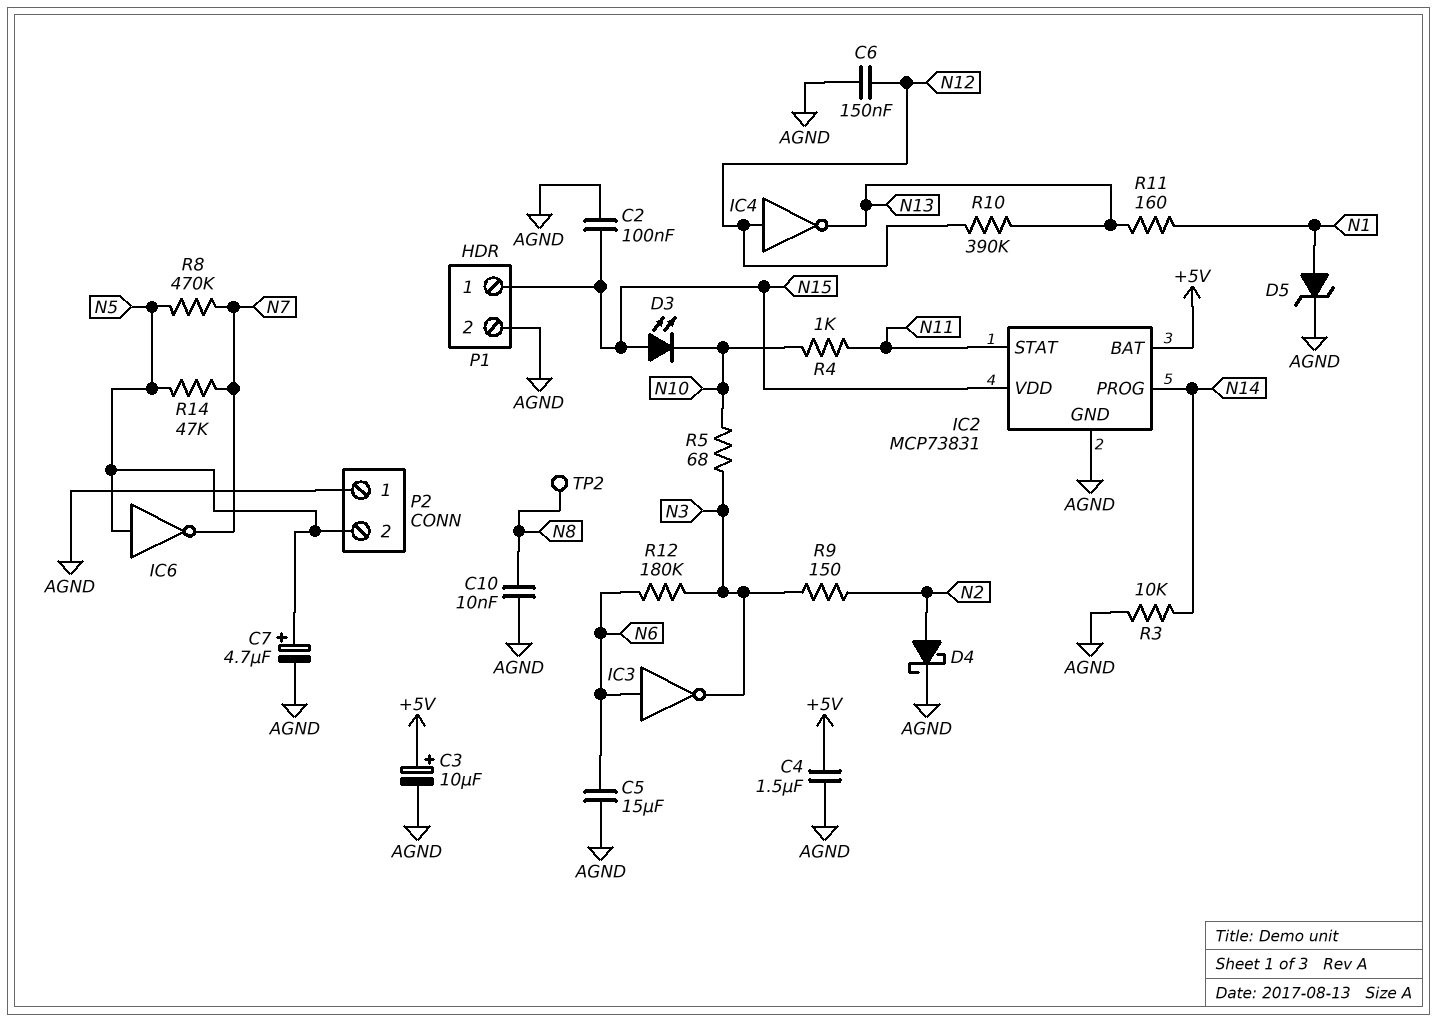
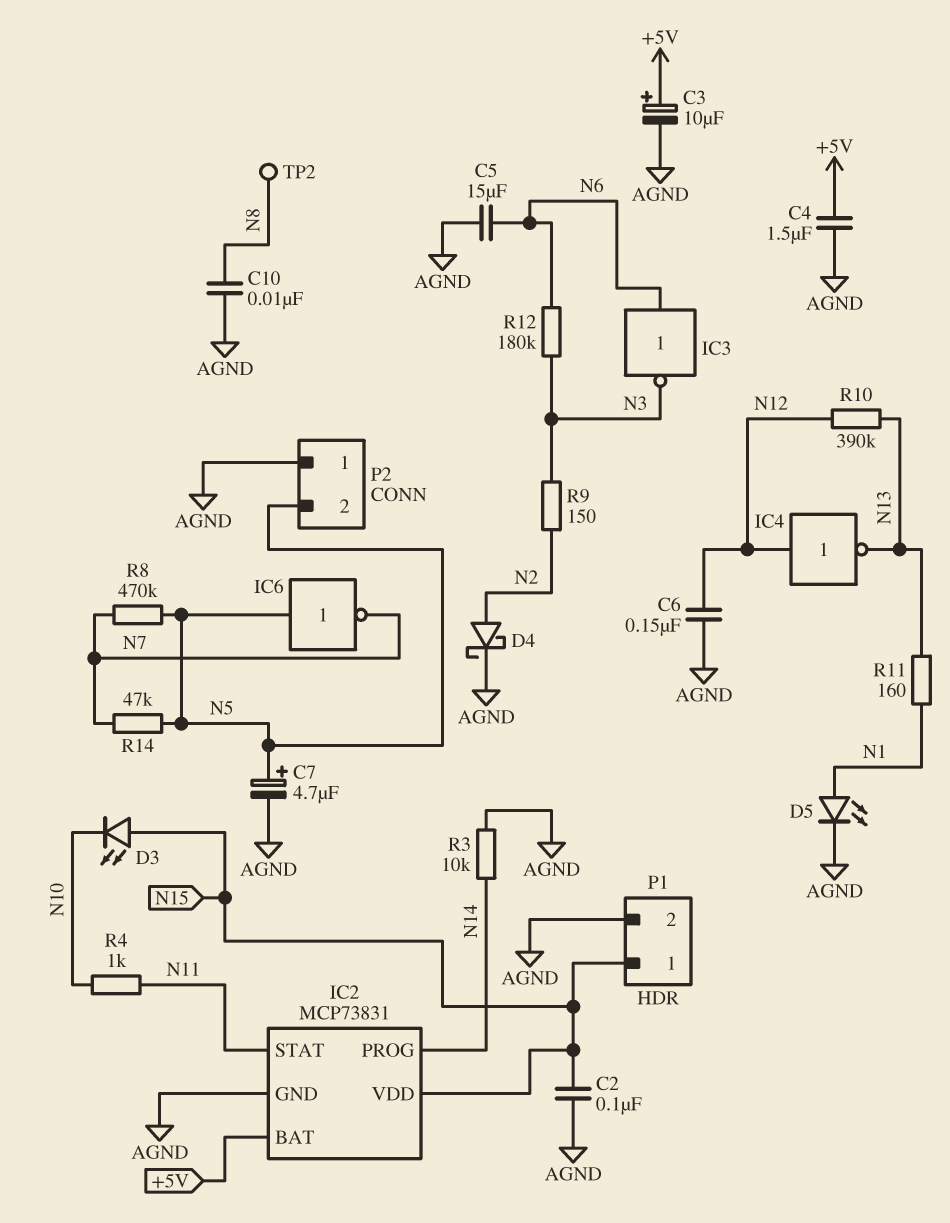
D5: zener (A N1, K AGND) -> LED (A N1, K AGND)
R5: 68 (N3, N10) -> none

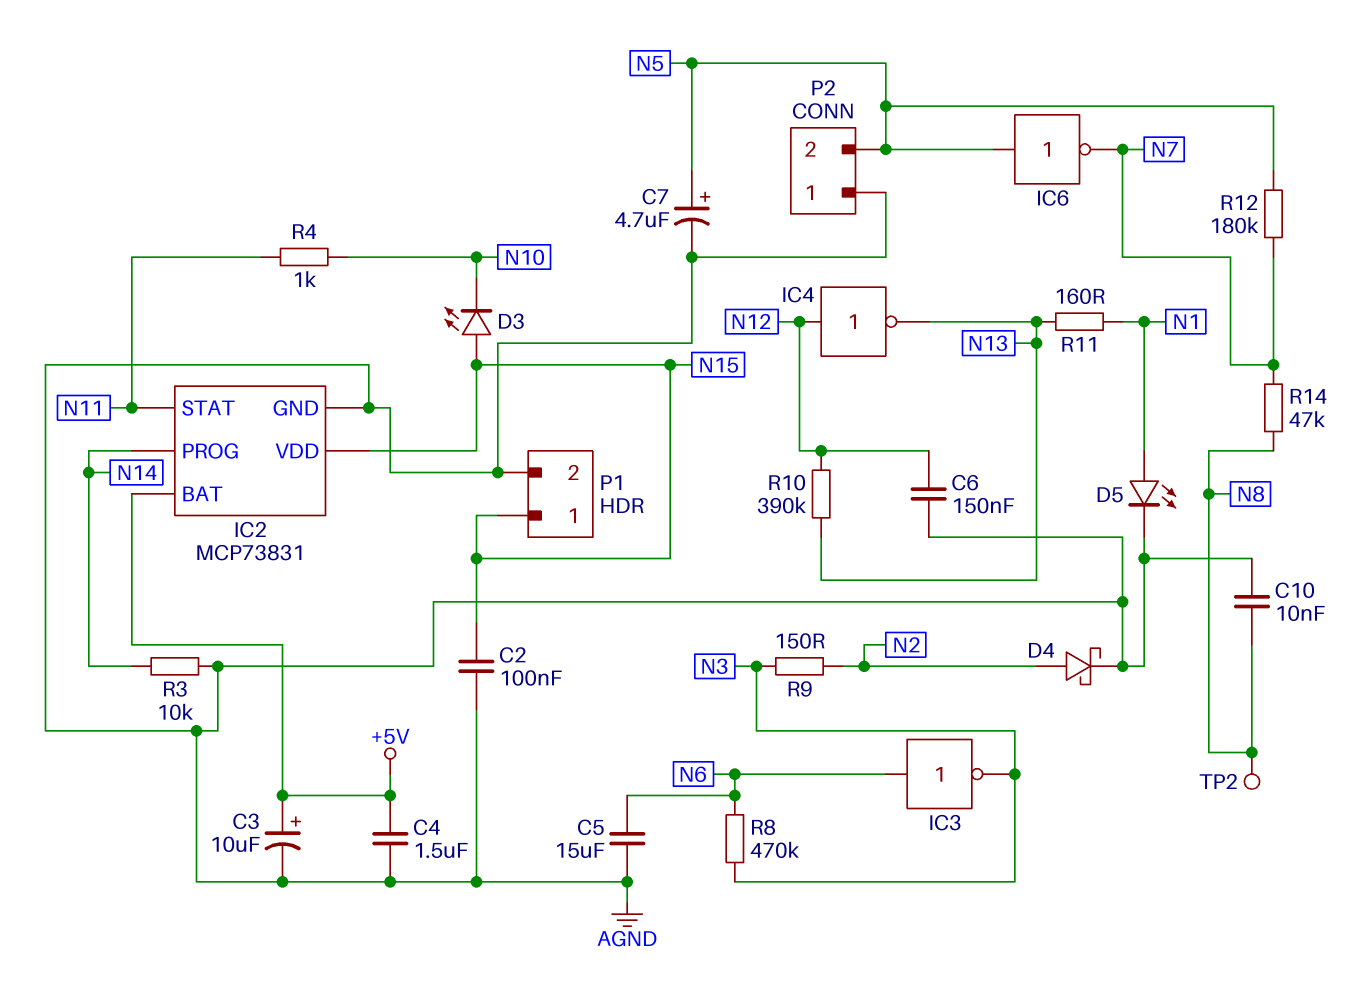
R8: 470k (N5, N7) -> 470k (N3, N6)
R12: 180k (N3, N6) -> 180k (N5, N7)
R14: 47k (N5, N7) -> 47k (N7, N8)

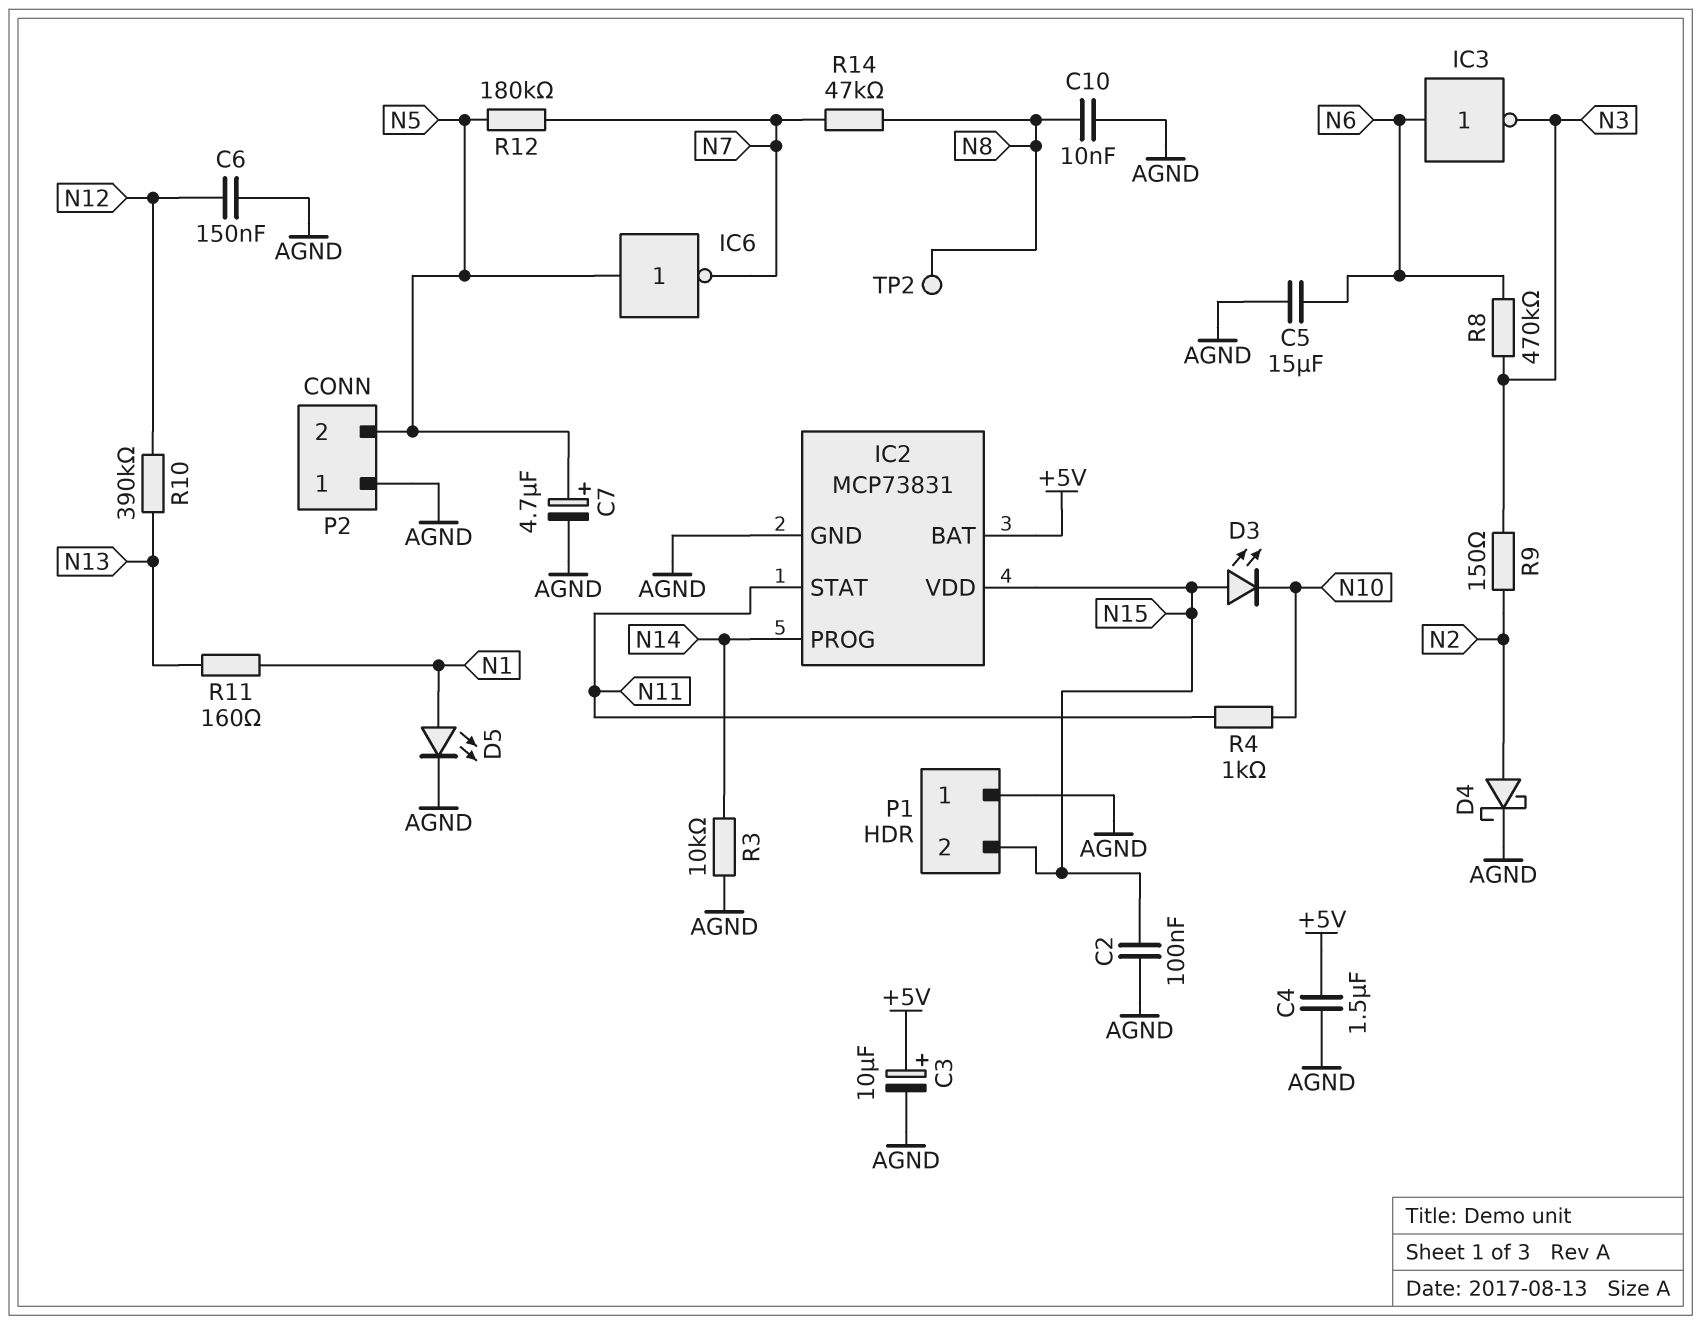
IC4: NOT (in N12, out N13) -> none
P1 pin 1: N15 -> AGND
P1 pin 2: AGND -> N15

